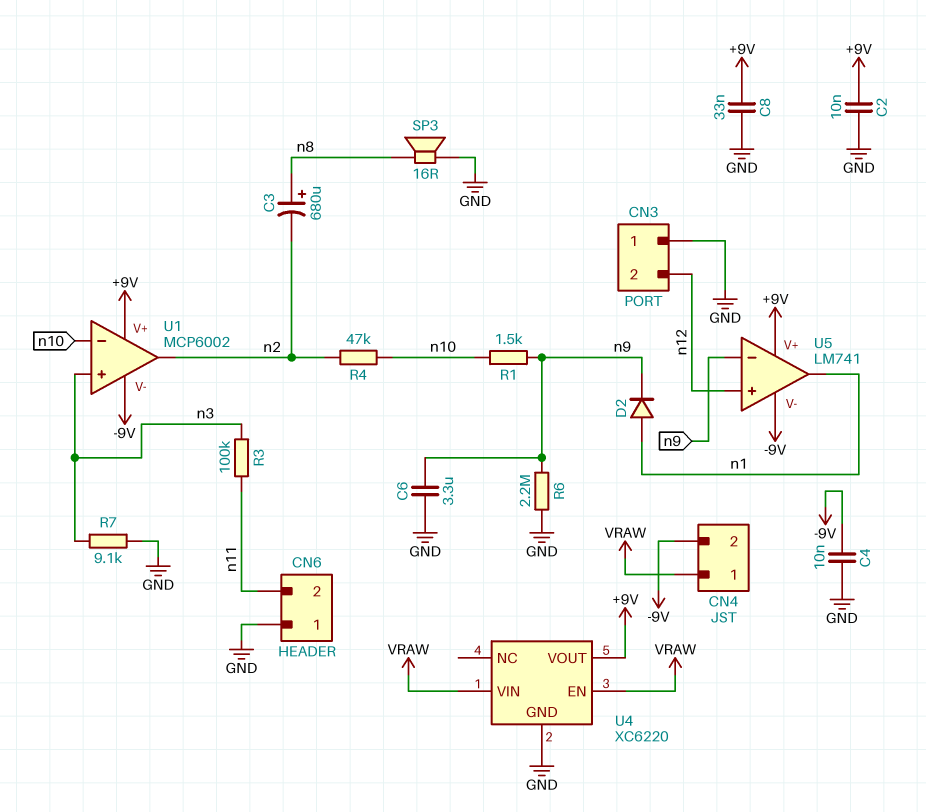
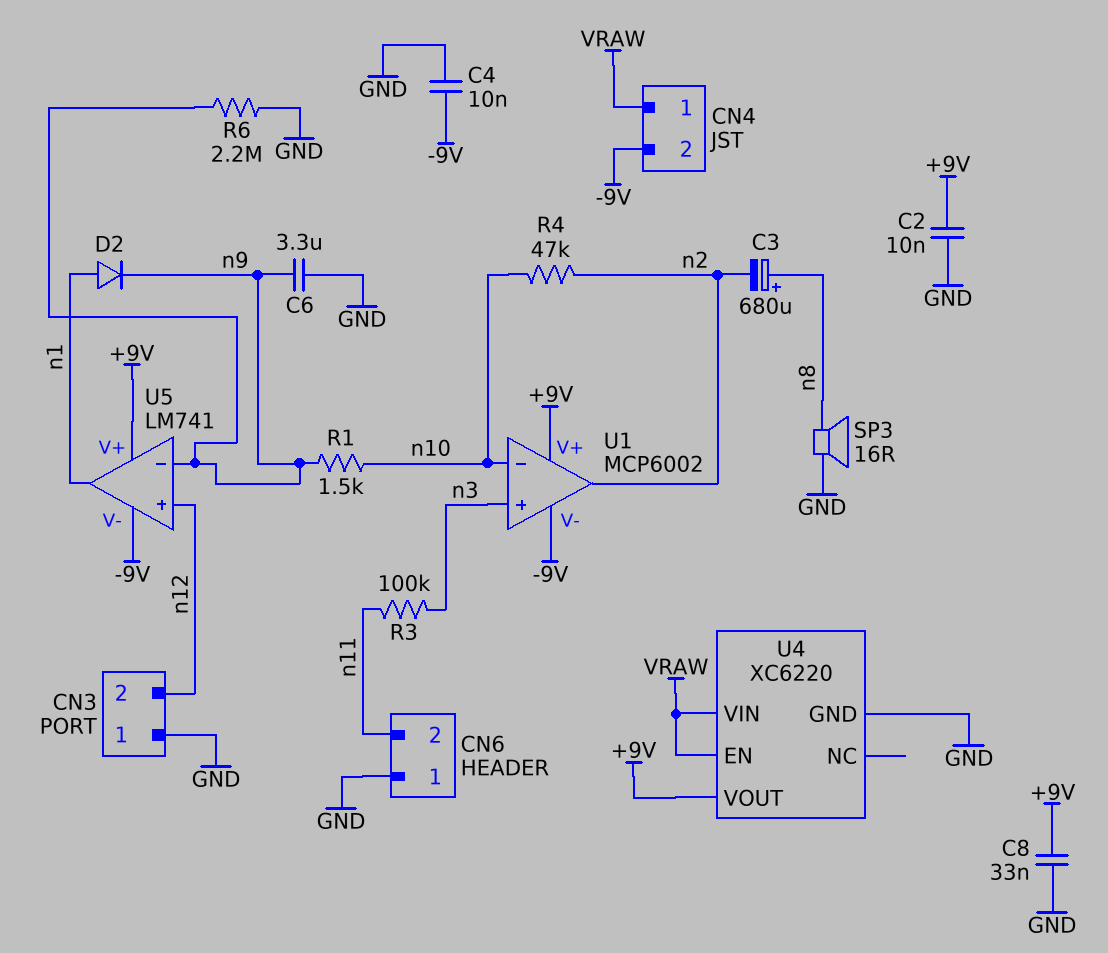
R7: 9.1k (GND, n3) -> none

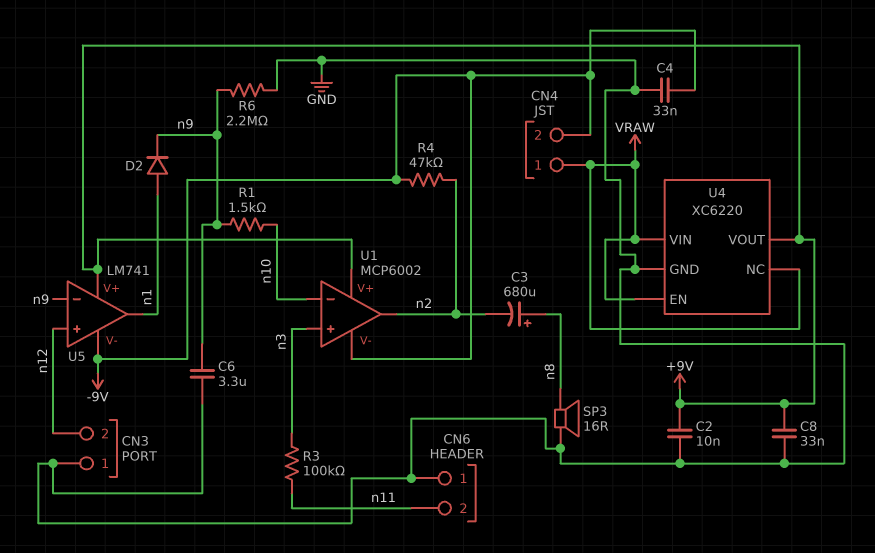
C4: 10nF (-9V, GND) -> 33nF (-9V, GND)
R4: 47k (n2, n10) -> 47k (-9V, n2)
U4 pin NC: none -> VRAW

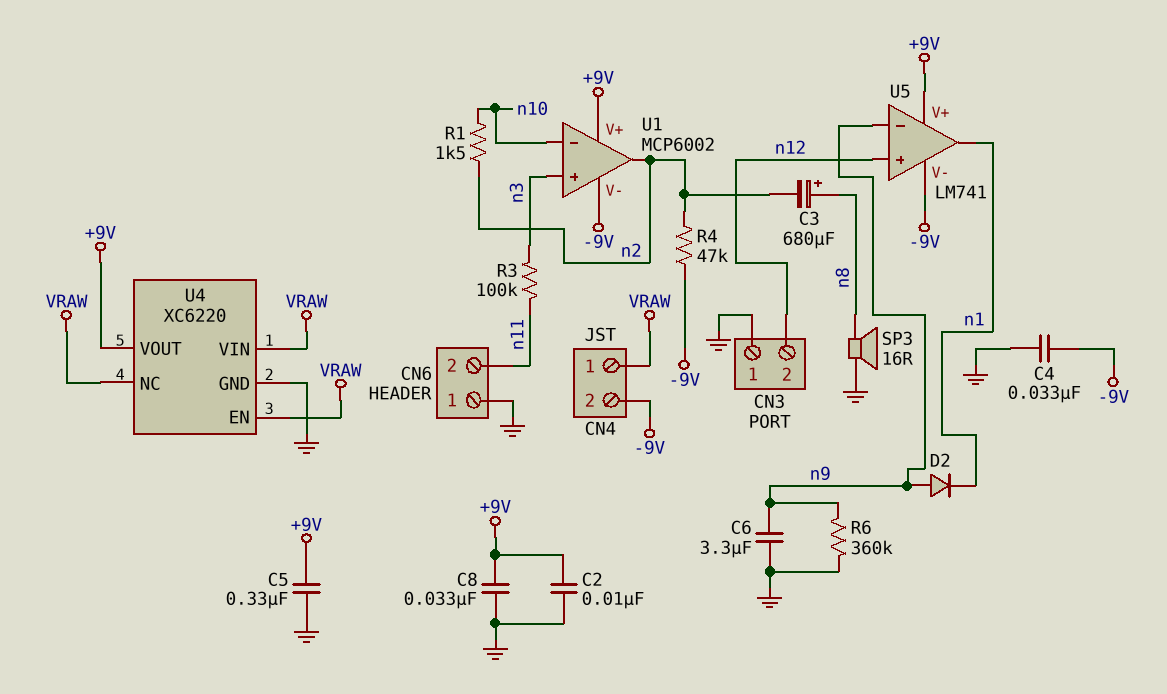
C5: none -> 330nF (+9V, GND)
D2: diode (A n1, K n9) -> diode (A n9, K n1)
R1: 1.5k (n9, n10) -> 1.5k (n2, n10)
R6: 2.2M (GND, n9) -> 360k (GND, n9)

